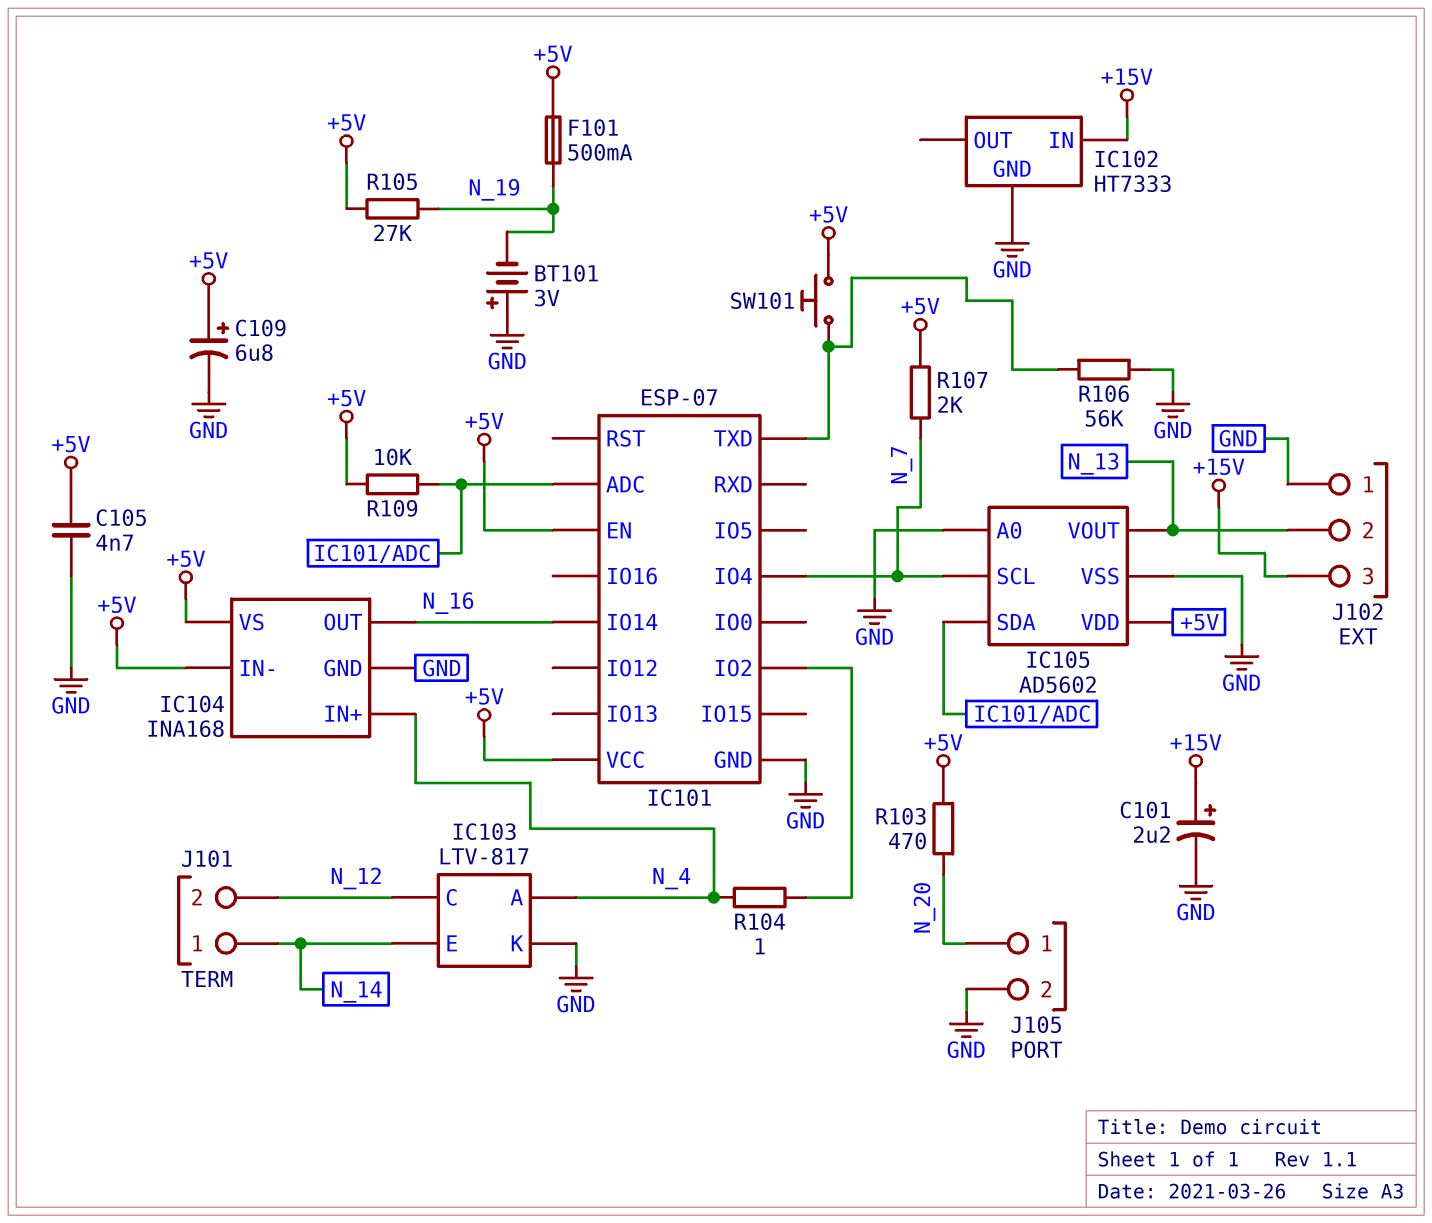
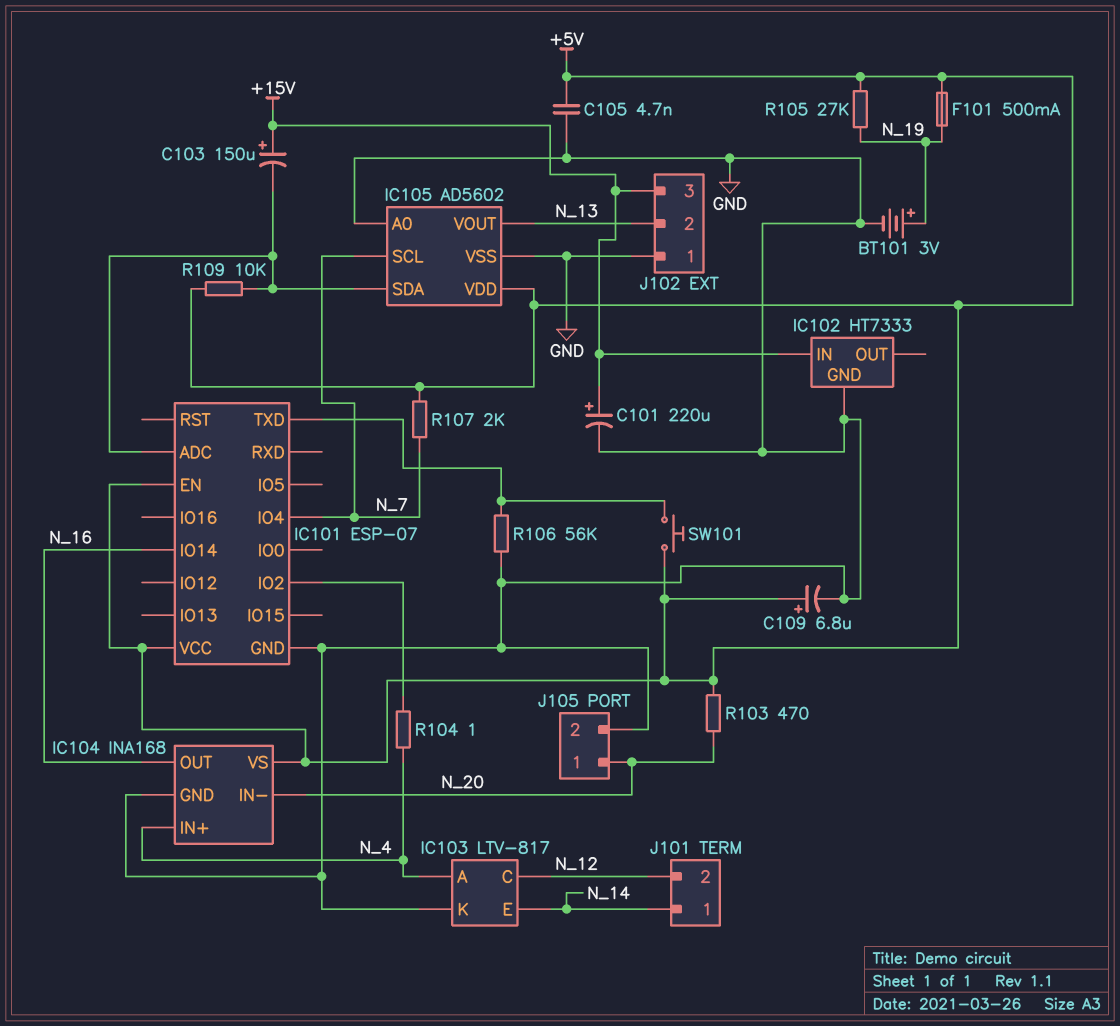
BT101: 3V (plus GND, minus N_19) -> 3V (plus N_19, minus GND)
C101: 2.2uF (plus +15V, minus GND) -> 220uF (plus +15V, minus GND)
C103: none -> 150uF (plus +15V, minus IC101/ADC)
IC104 pin IN-: +5V -> N_20

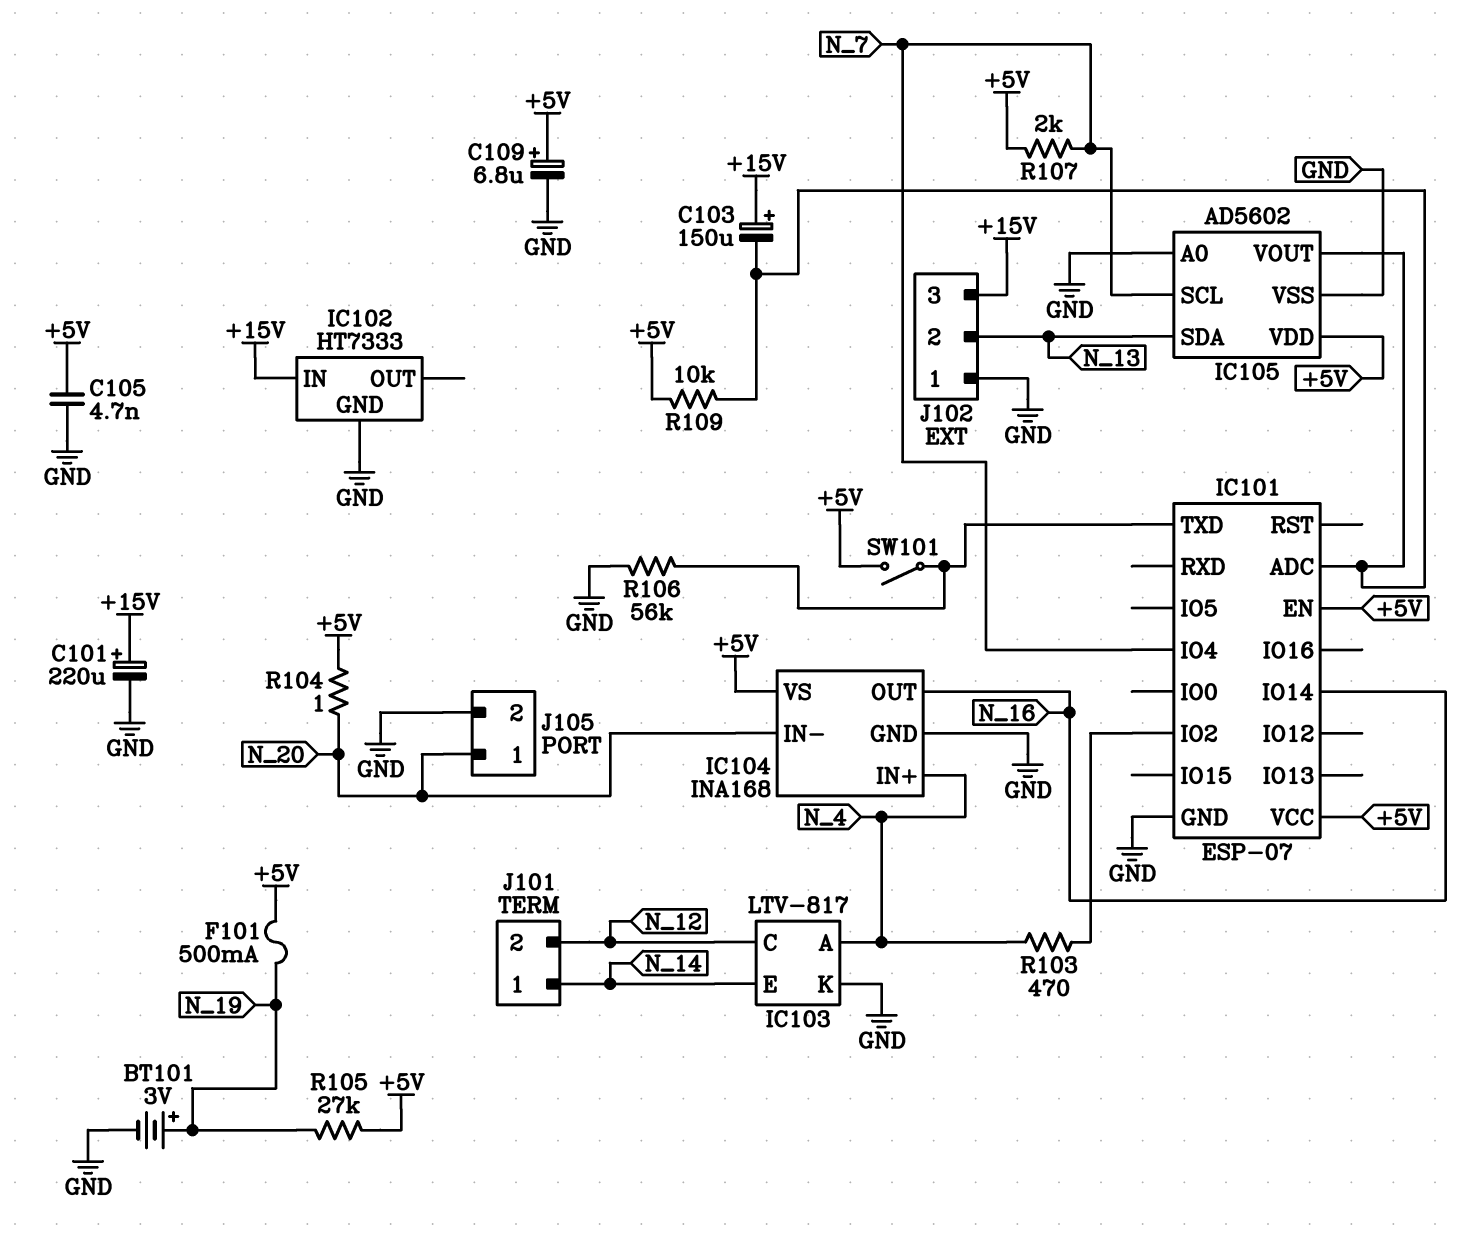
IC105 pin SDA: IC101/ADC -> N_13
IC105 pin VOUT: N_13 -> IC101/ADC
R103: 470 (+5V, N_20) -> 470 (IC101/IO2, N_4)
R104: 1 (IC101/IO2, N_4) -> 1 (+5V, N_20)
SW101: button (+5V, IC101/TXD) -> switch (+5V, IC101/TXD)

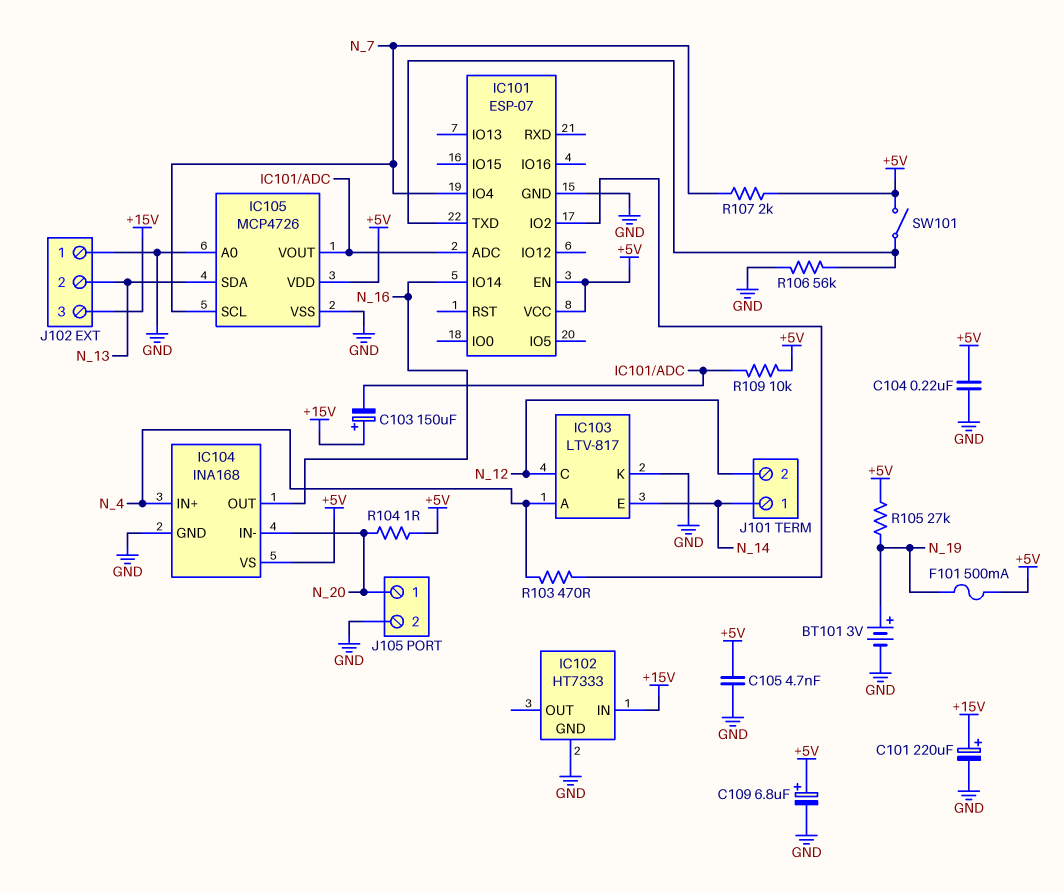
C104: none -> 220nF (+5V, GND)
IC105: AD5602 -> MCP4726

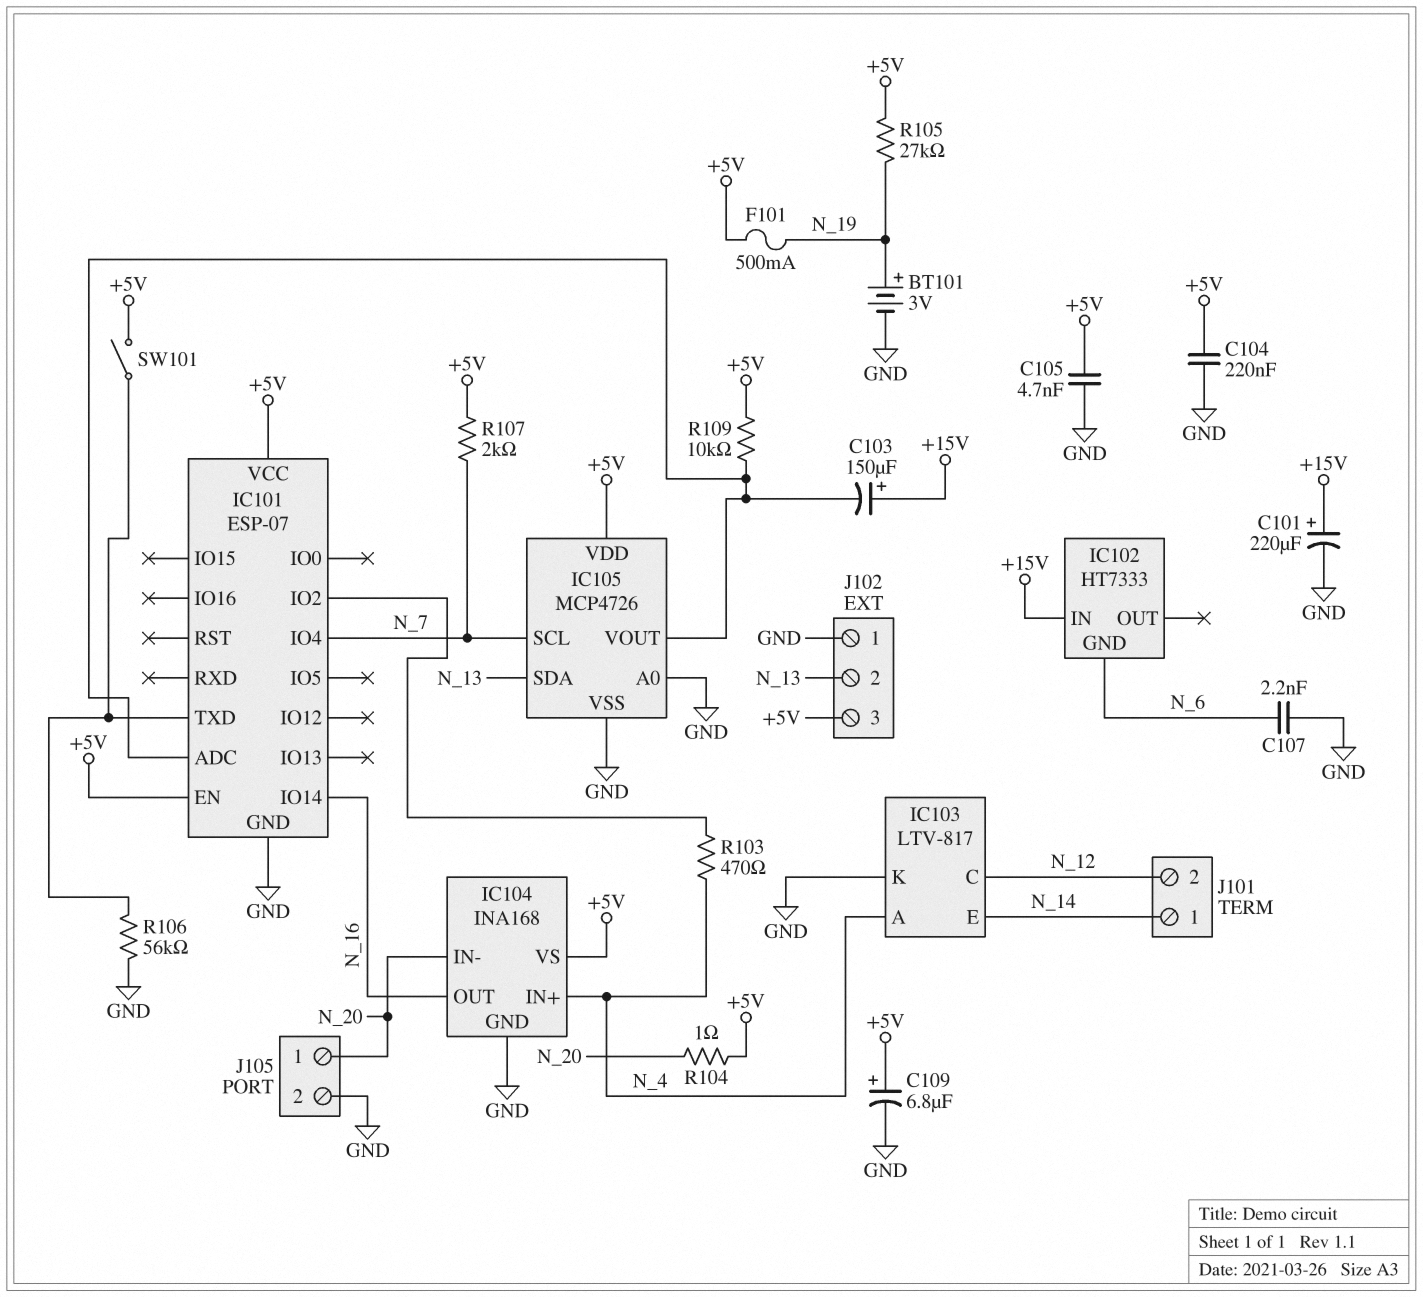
C107: none -> 2.2nF (GND, N_6)
IC102 pin GND: GND -> N_6
J102 pin 3: +15V -> +5V

